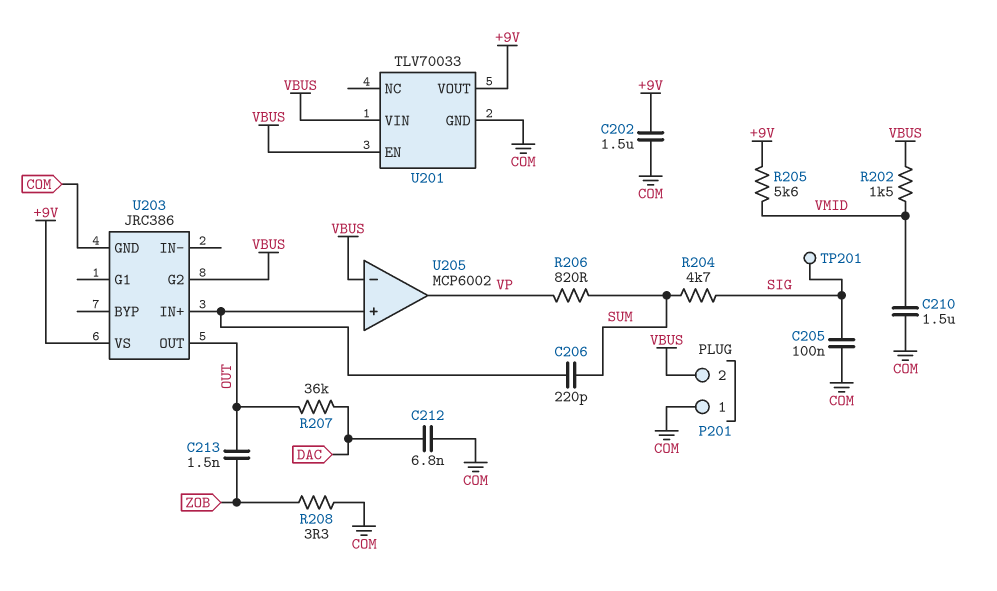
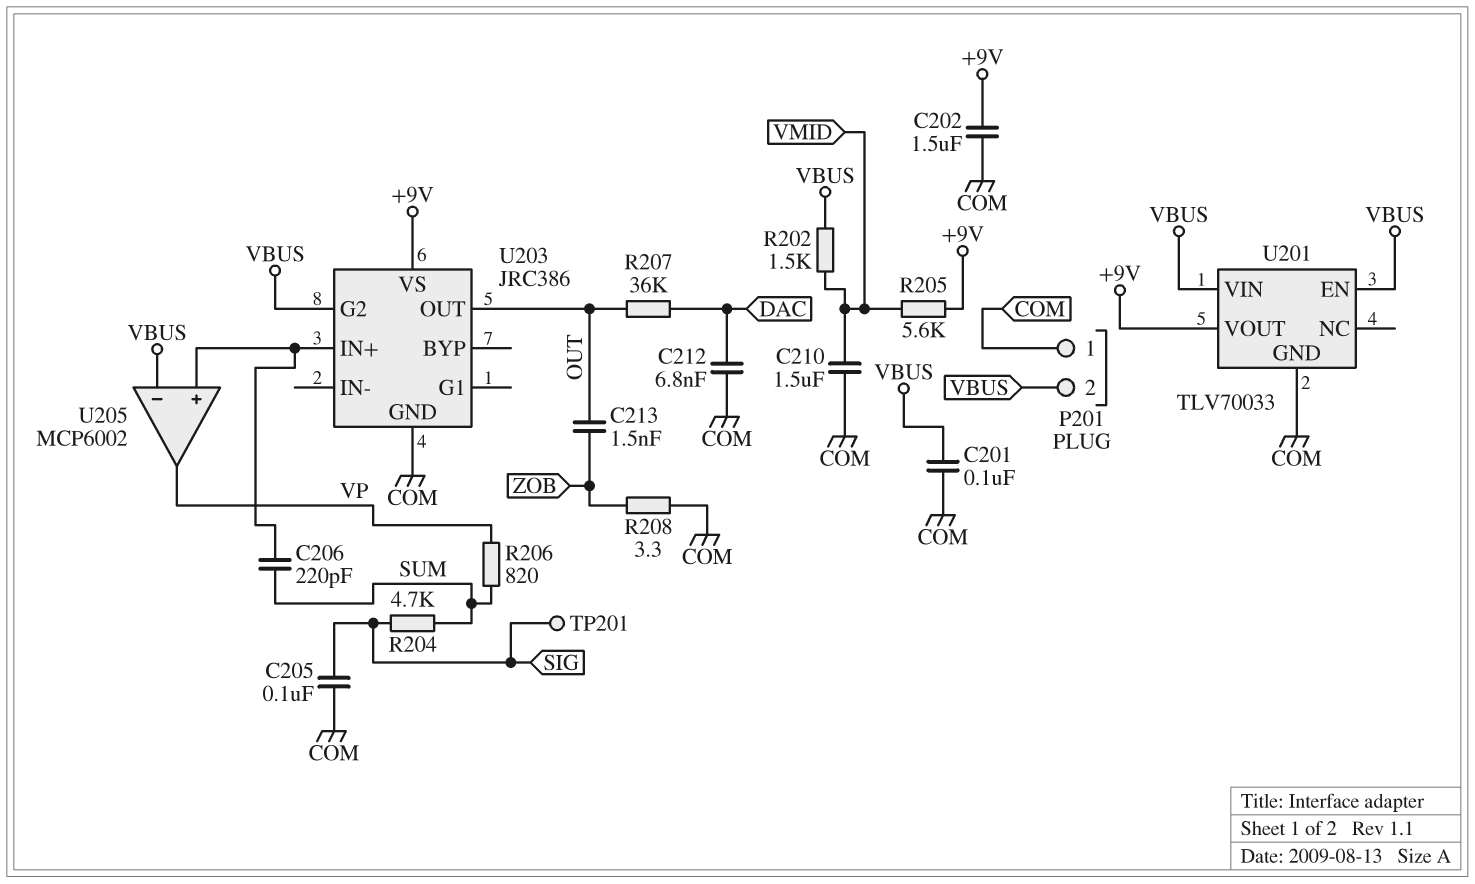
C201: none -> 100nF (COM, VBUS)

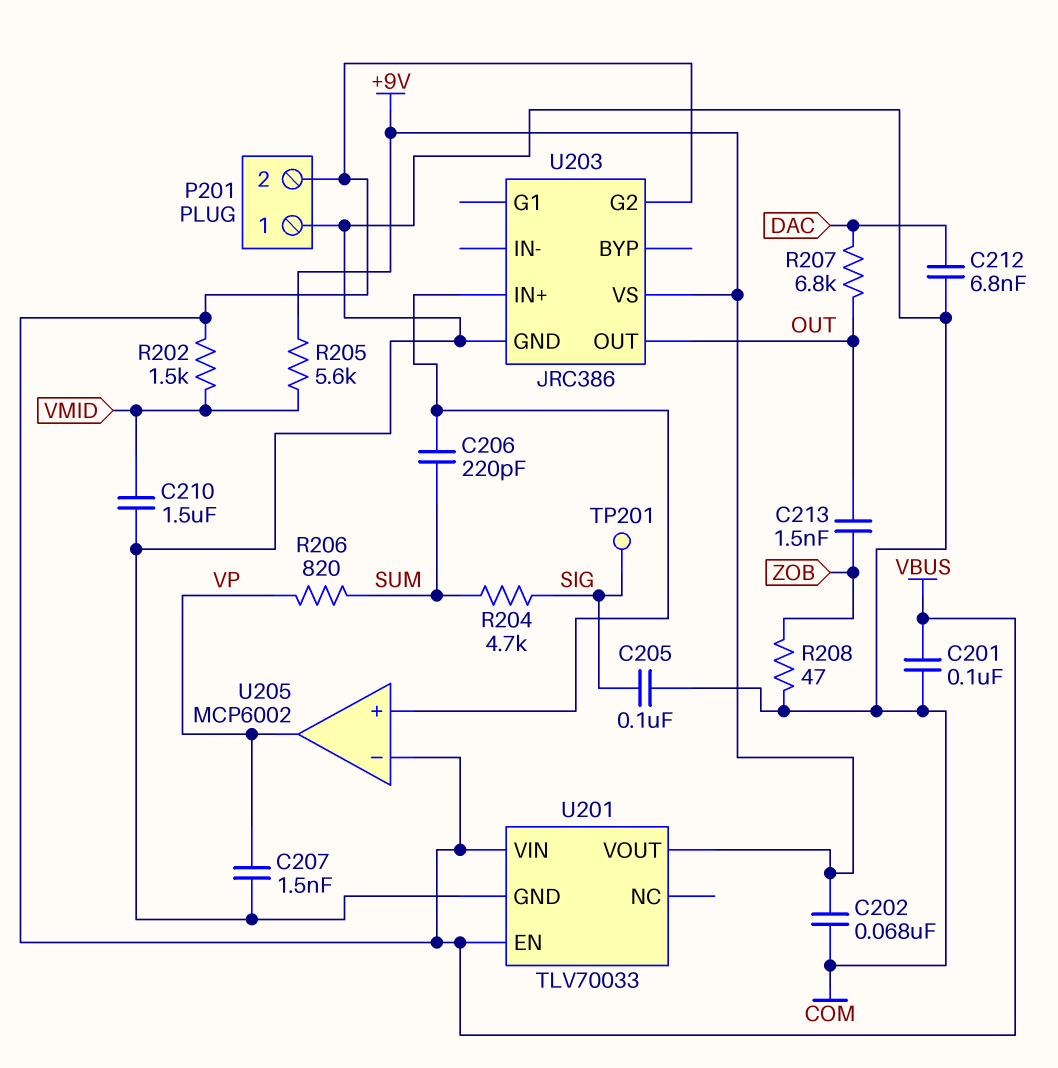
C202: 1.5uF (+9V, COM) -> 68nF (+9V, COM)
C207: none -> 1.5nF (COM, VP)
R207: 36k (DAC, OUT) -> 6.8k (DAC, OUT)
R208: 3.3 (COM, ZOB) -> 47 (COM, ZOB)

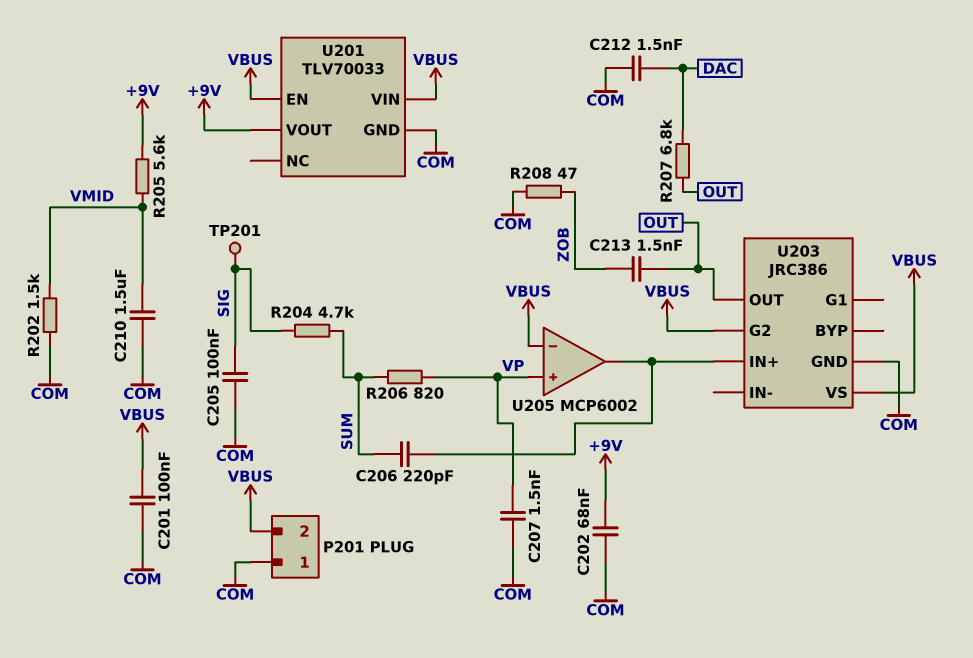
C212: 6.8nF (COM, DAC) -> 1.5nF (COM, DAC)
R202: 1.5k (VBUS, VMID) -> 1.5k (COM, VMID)
U203 pin VS: +9V -> VBUS
U205 pin in+: U203/IN+ -> VP
U205 pin out: VP -> U203/IN+

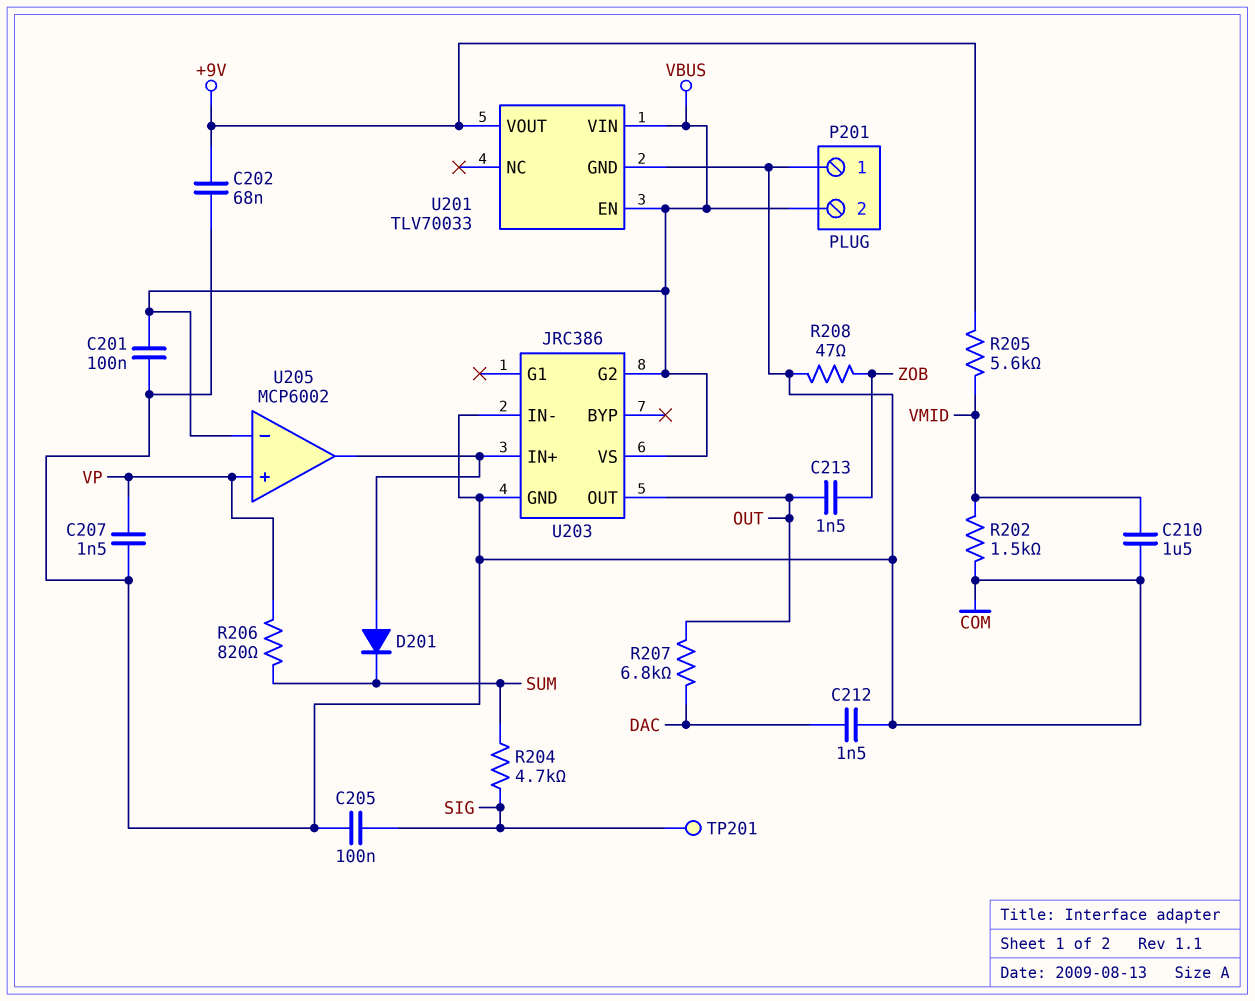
C206: 220pF (SUM, U203/IN+) -> none
D201: none -> diode (A U203/IN+, K SUM)
U203 pin IN-: none -> COM

